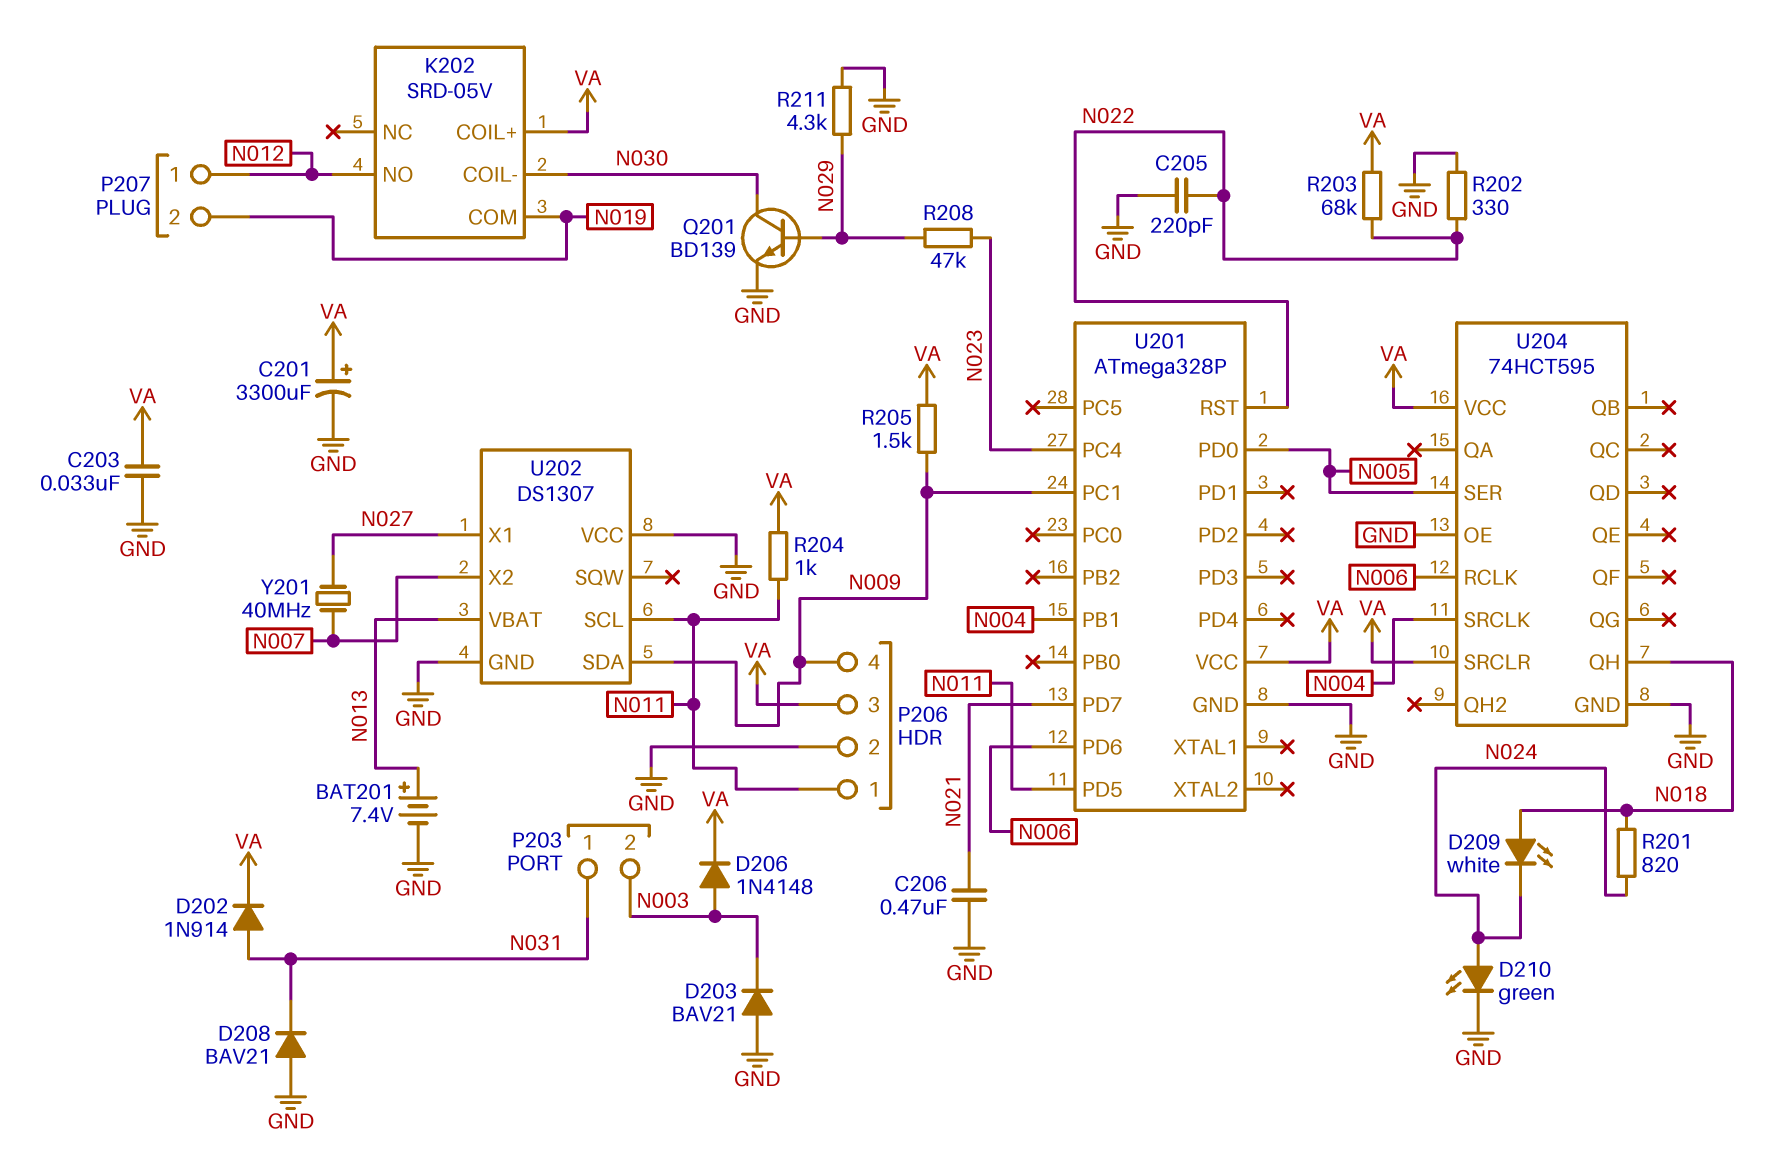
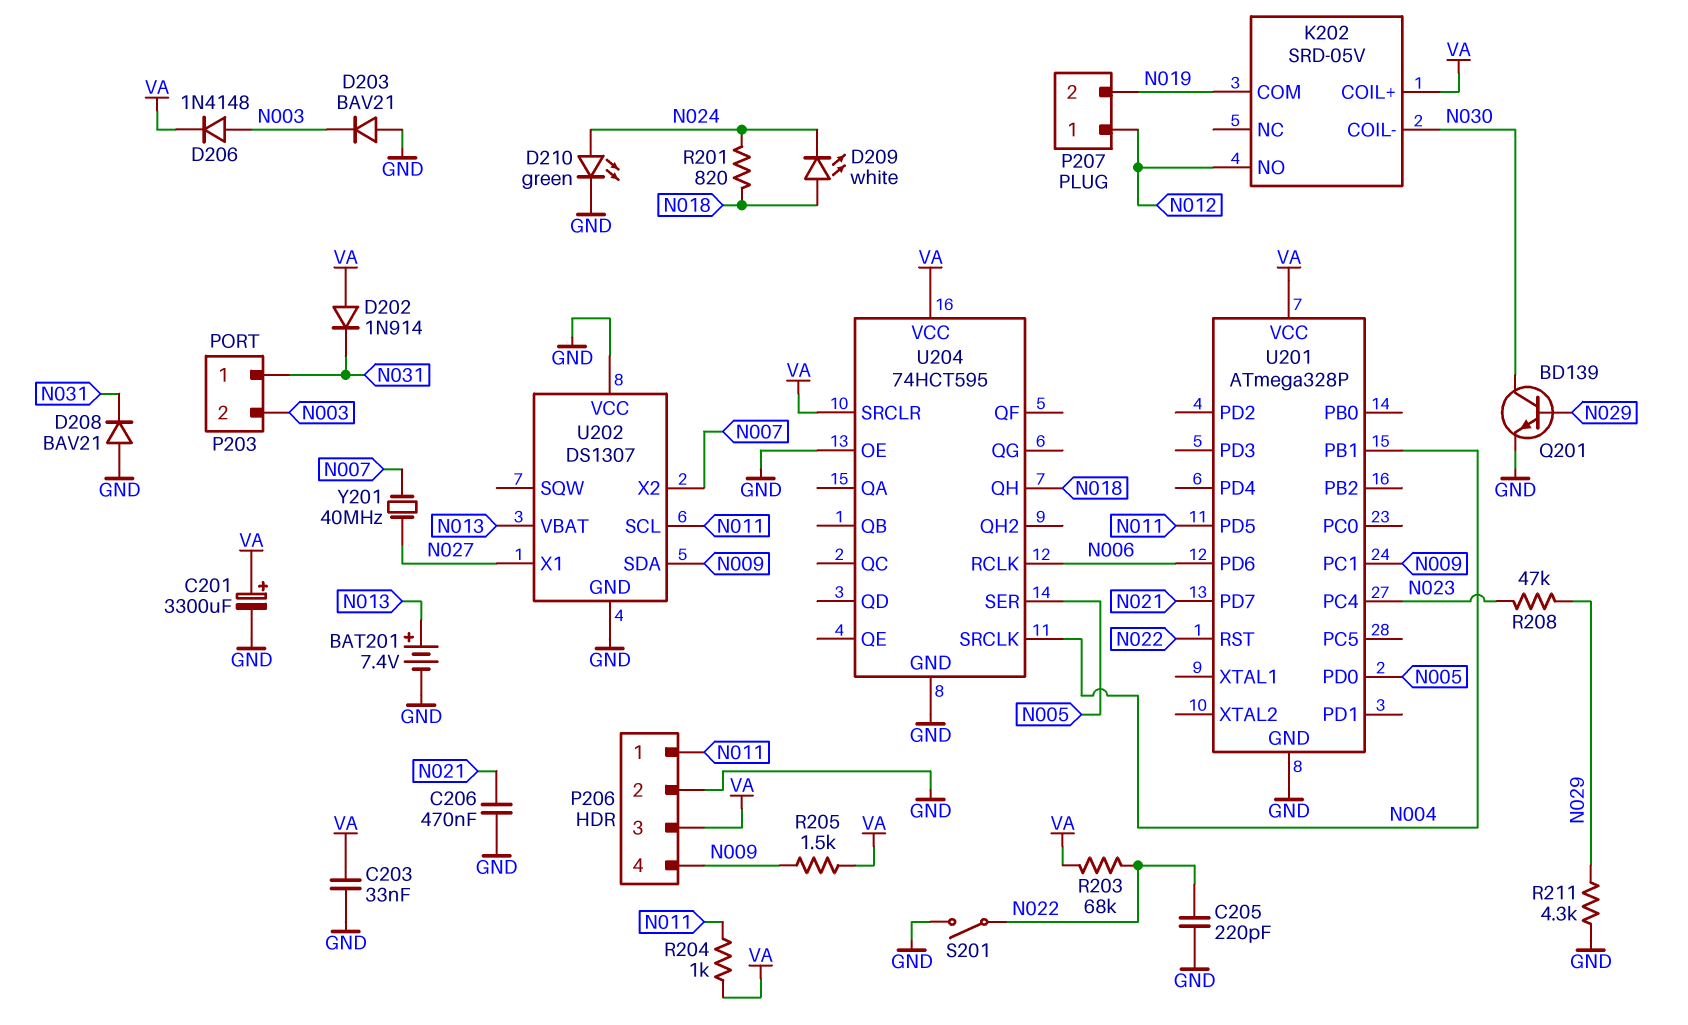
D202: diode 1N914 (A N031, K VA) -> diode 1N914 (A VA, K N031)
R202: 330 (GND, N022) -> none
S201: none -> switch (GND, N022)

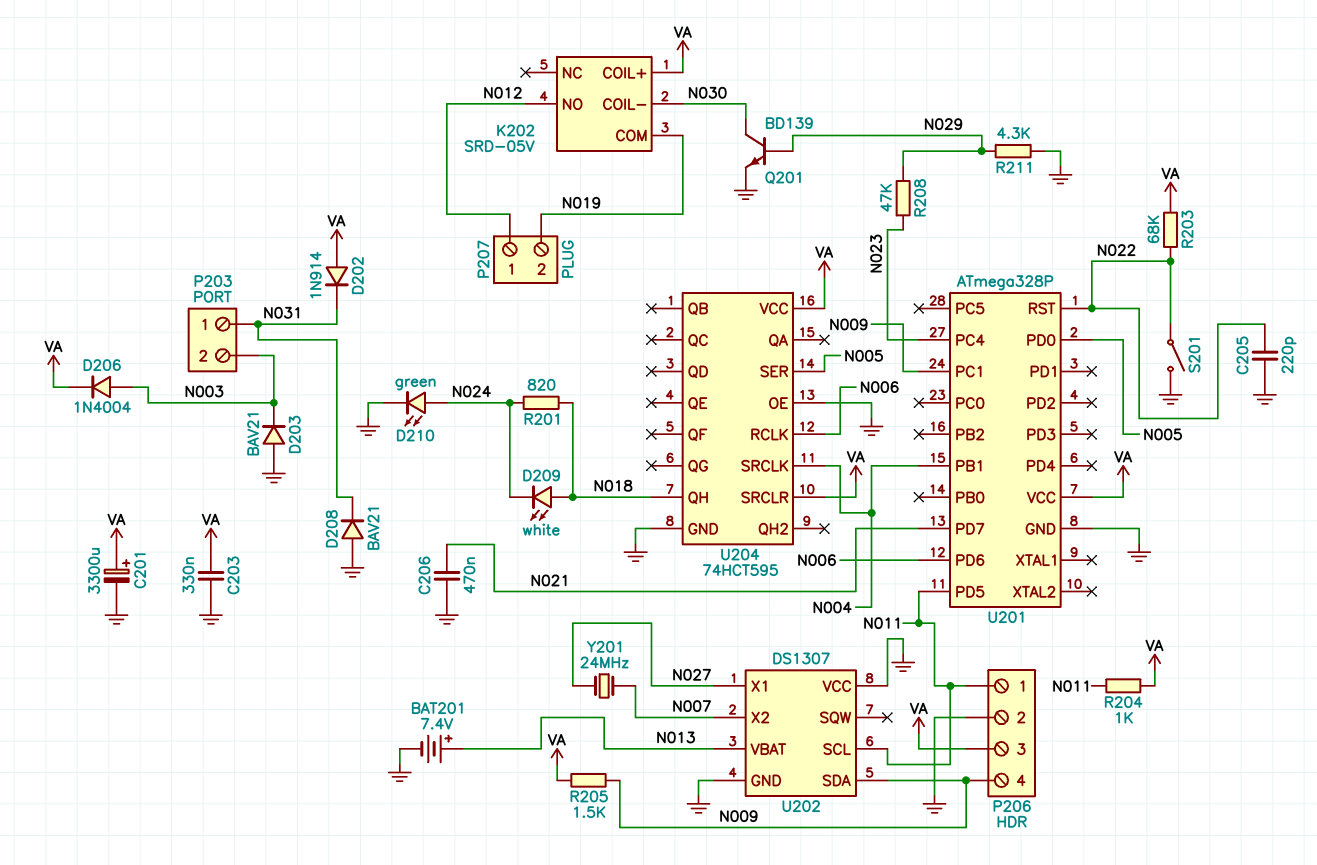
C203: 33nF (GND, VA) -> 330nF (GND, VA)
D206: diode 1N4148 (A N003, K VA) -> diode 1N4004 (A N003, K VA)
Y201: 40MHz (N007, N027) -> 24MHz (N007, N027)

